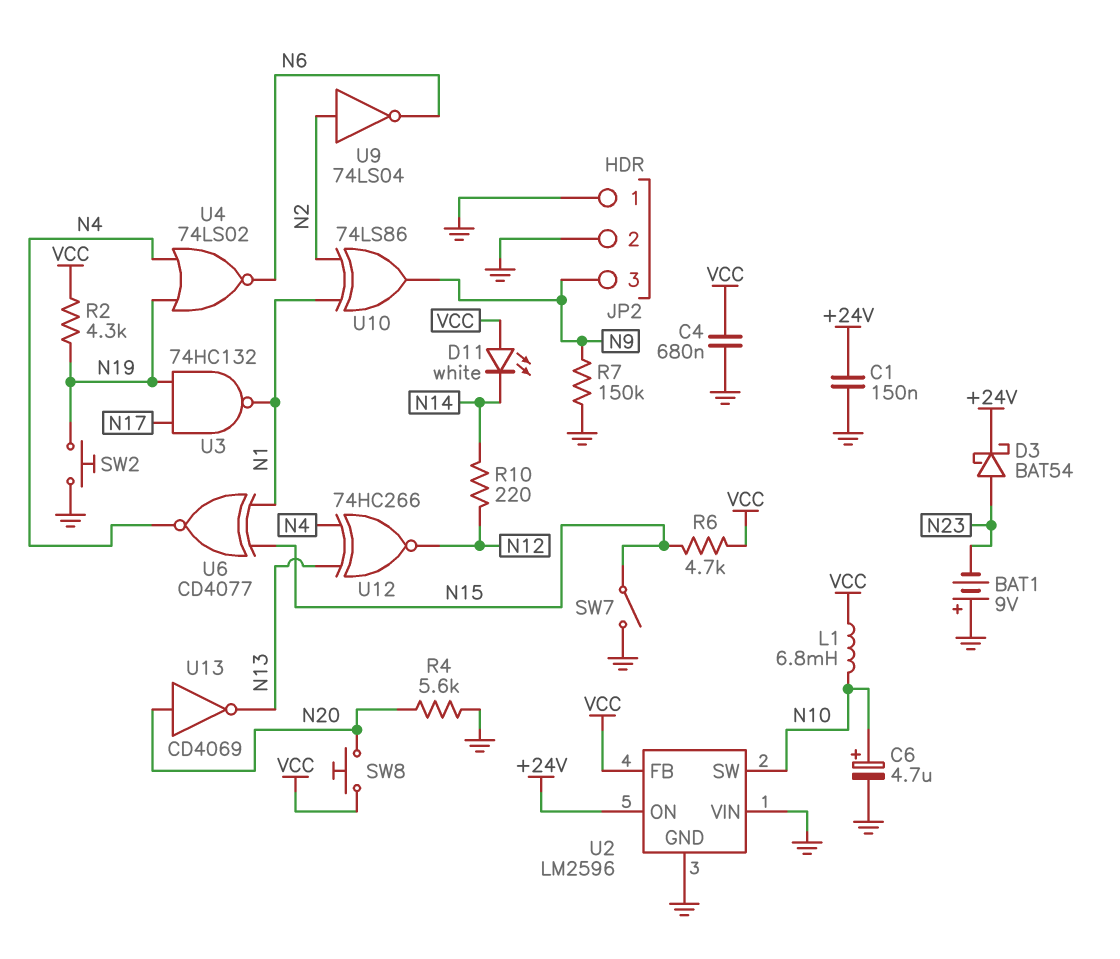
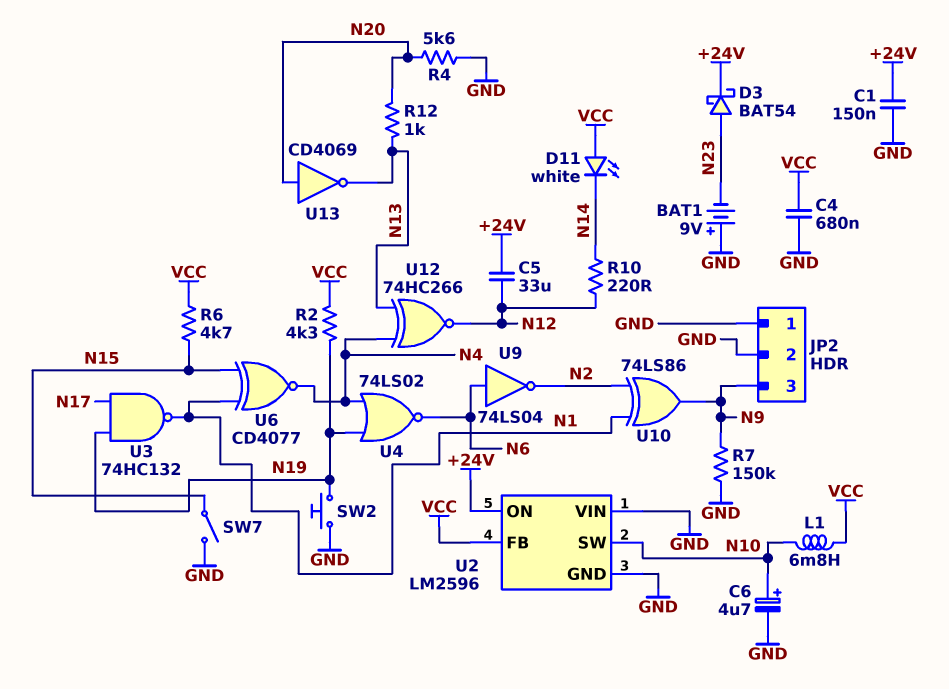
C5: none -> 33uF (+24V, N12)
R12: none -> 1k (N13, N20)
SW8: button (N20, VCC) -> none
U9: NOT 74LS04 (in N2, out N6) -> NOT 74LS04 (in N6, out N2)

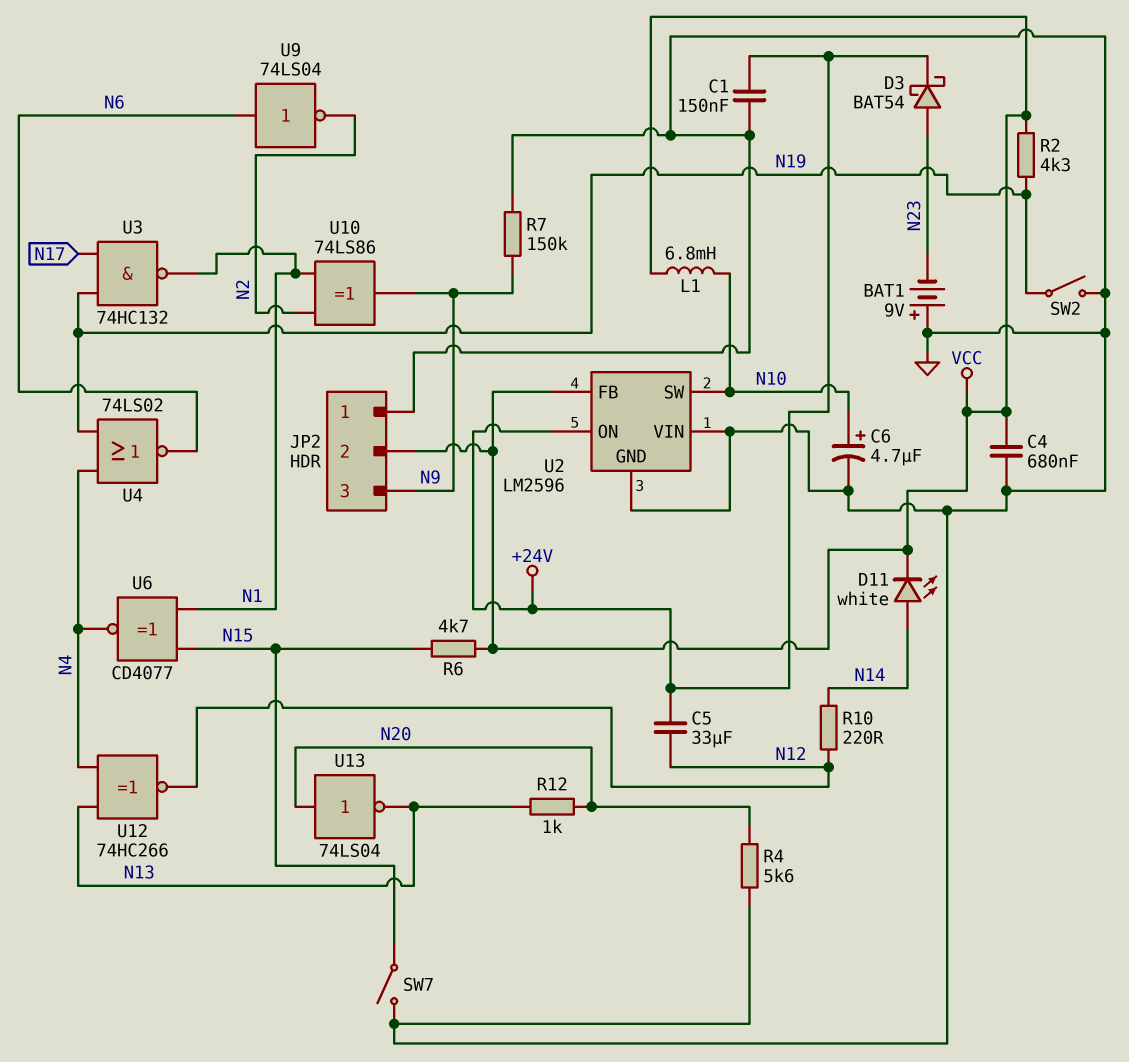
D11: LED white (A VCC, K N14) -> LED white (A N14, K VCC)
JP2 pin 2: GND -> VCC
SW2: button (GND, N19) -> switch (GND, N19)
U13: NOT CD4069 (in N20, out N13) -> NOT 74LS04 (in N20, out N13)

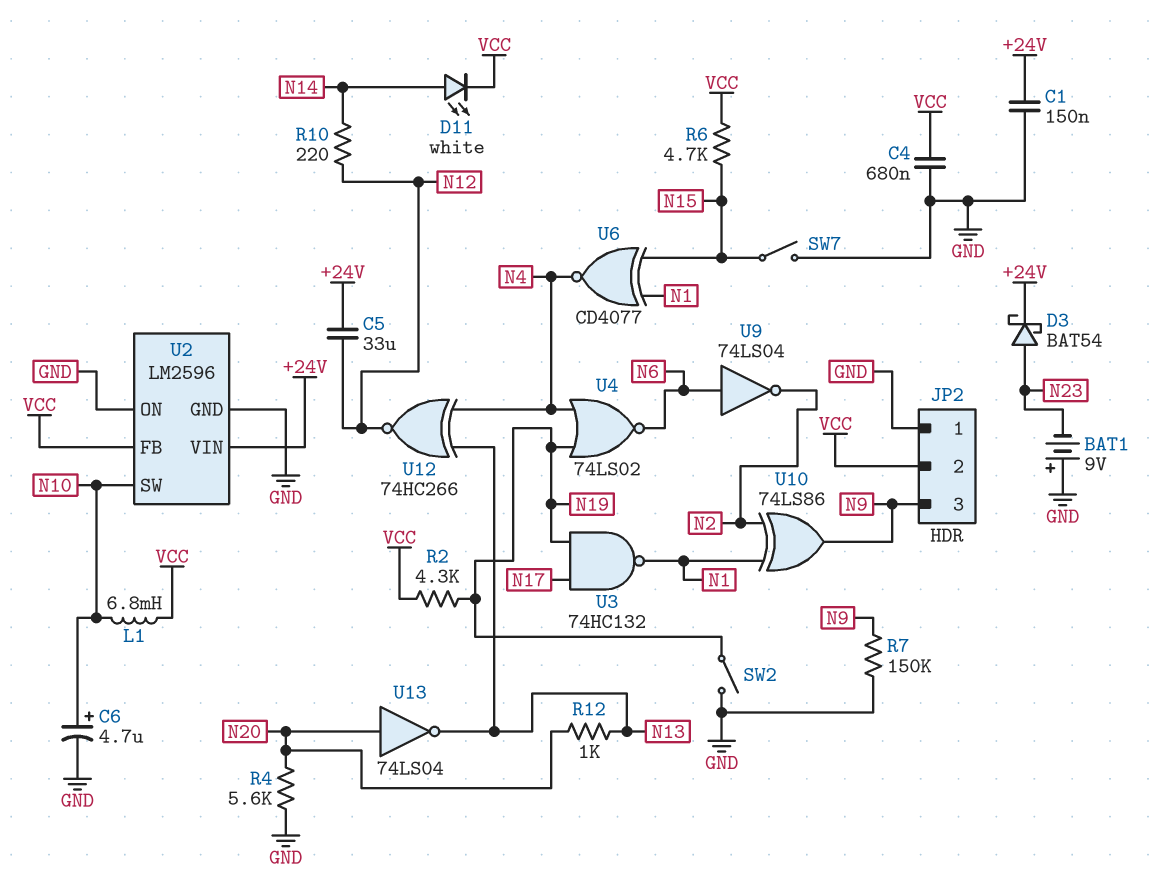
U2 pin ON: +24V -> GND
U2 pin VIN: GND -> +24V

